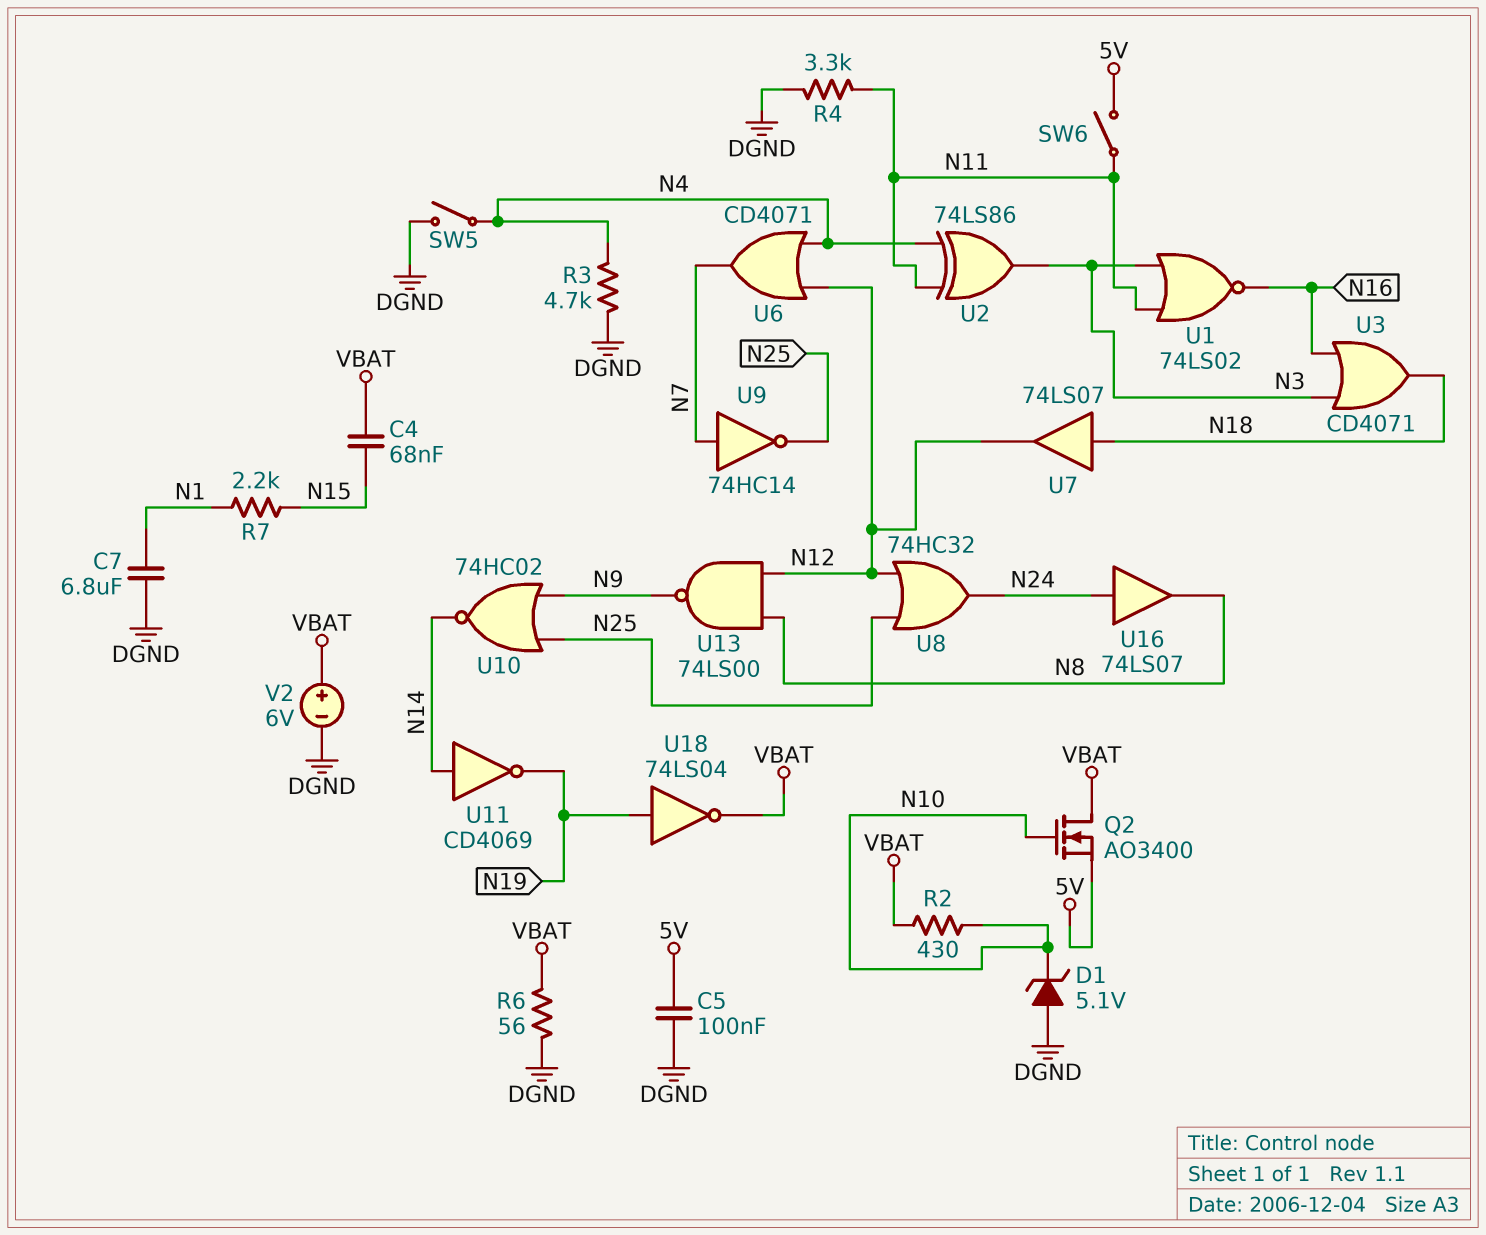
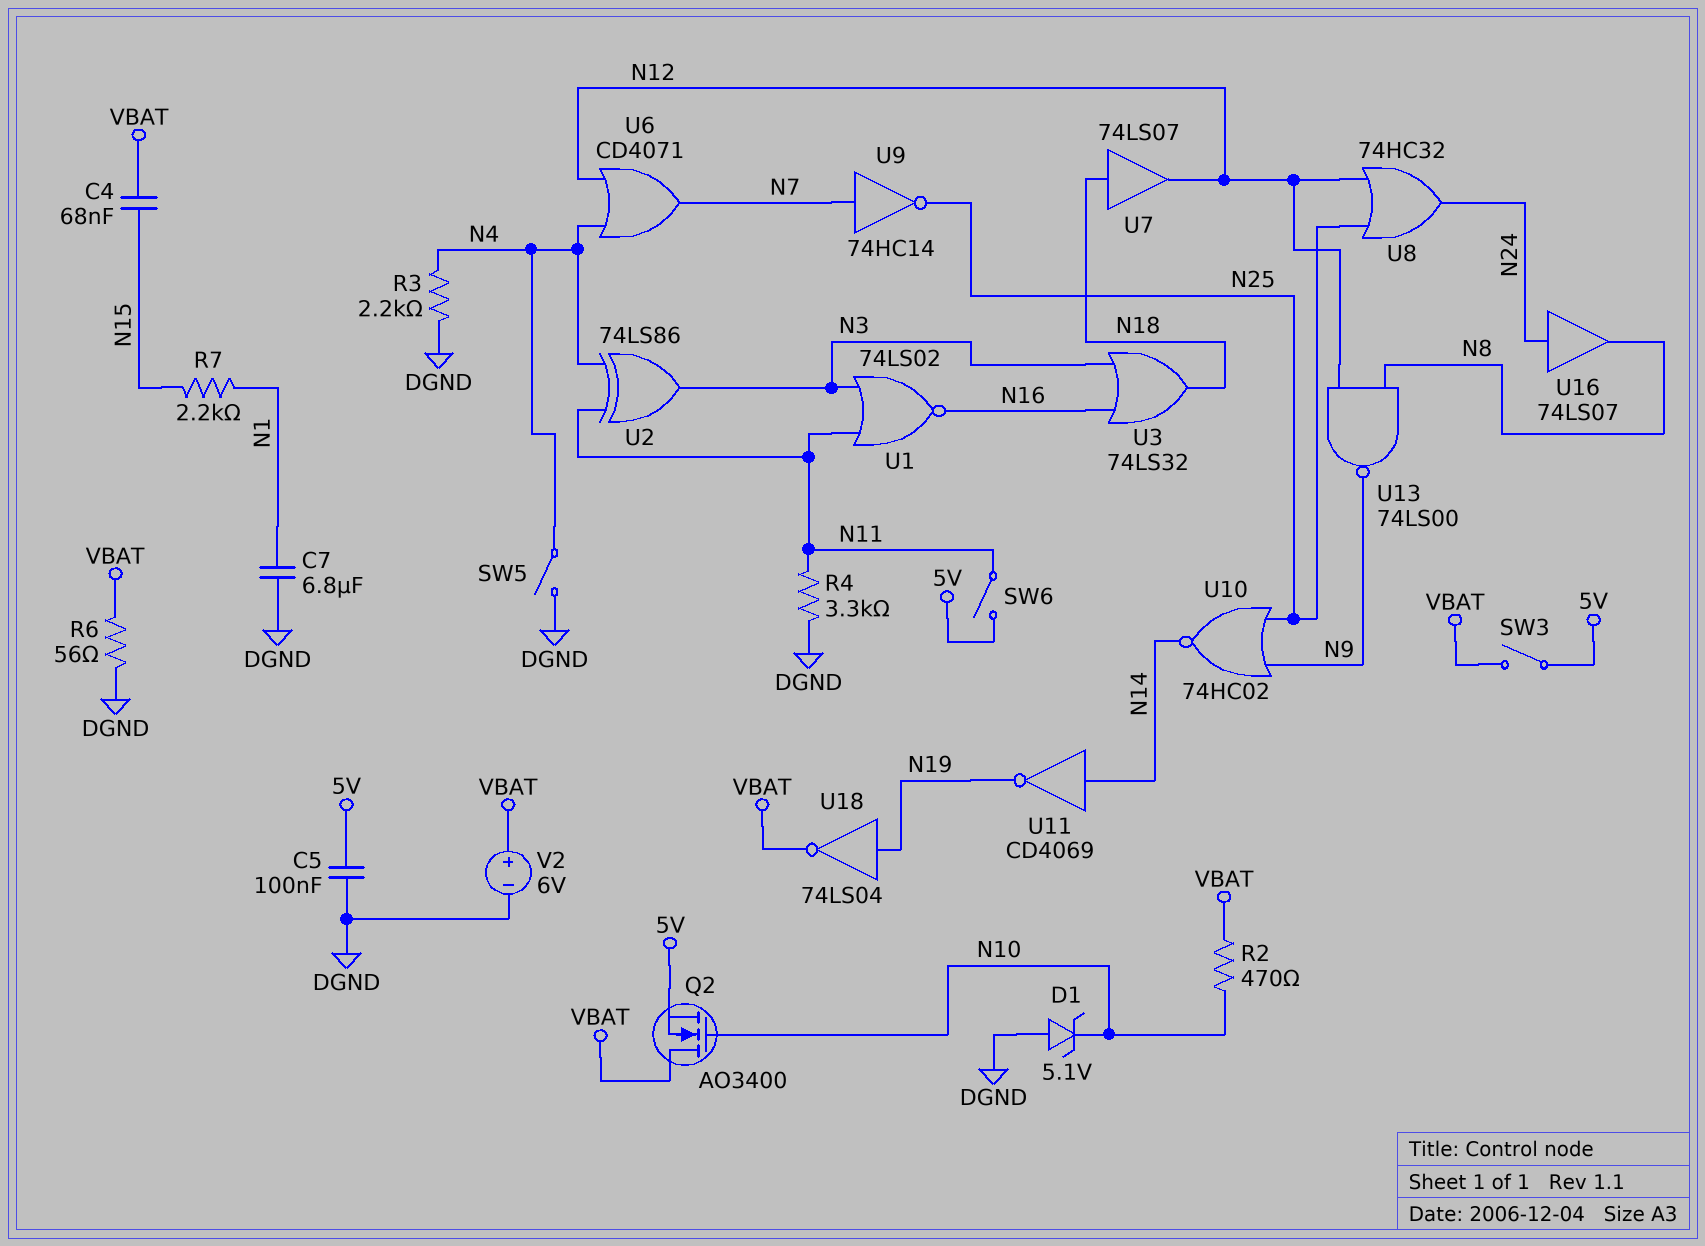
R2: 430 (N10, VBAT) -> 470 (N10, VBAT)
R3: 4.7k (DGND, N4) -> 2.2k (DGND, N4)
SW3: none -> switch (5V, VBAT)
U3: OR CD4071 (in N3, in N16, out N18) -> OR 74LS32 (in N3, in N16, out N18)

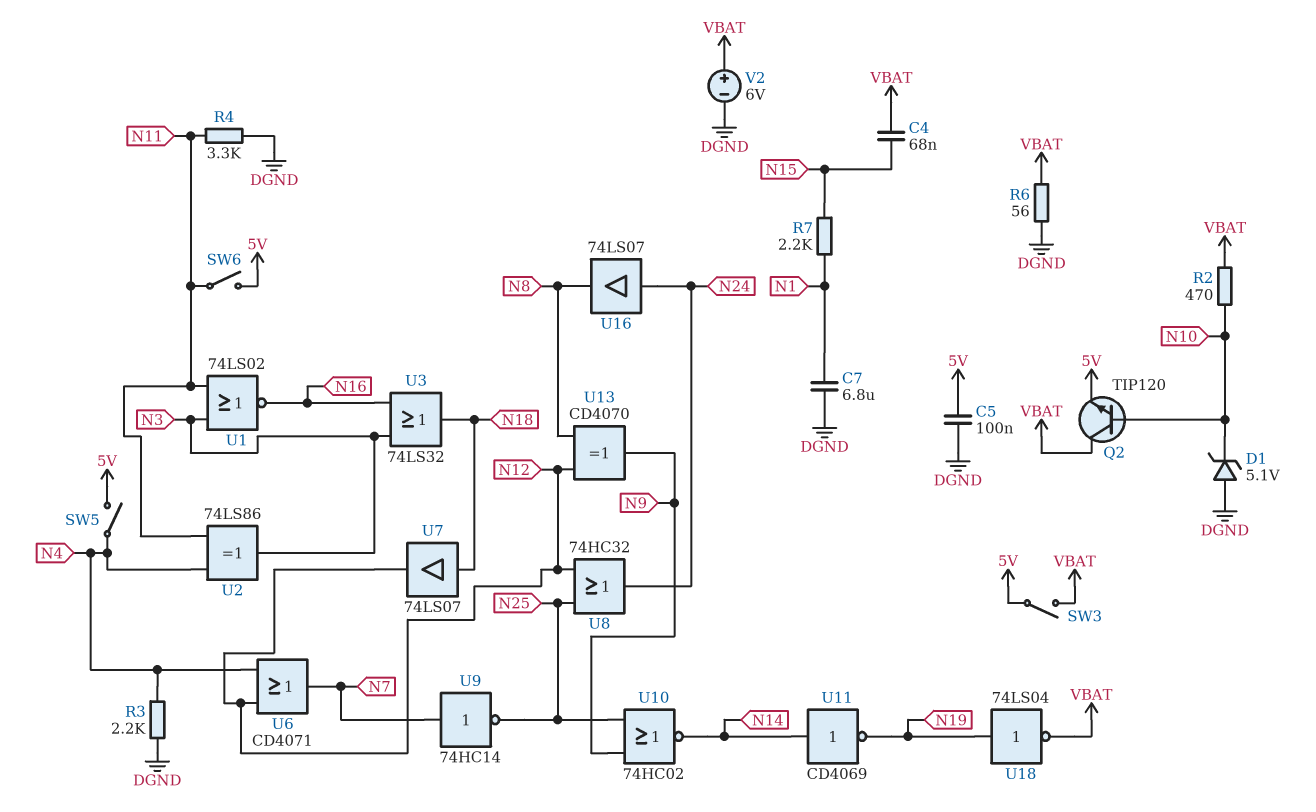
Q2: NMOS AO3400 (G N10, D VBAT, S 5V) -> NPN TIP120 (B N10, C VBAT, E 5V)
SW5: switch (DGND, N4) -> switch (5V, N4)
U13: NAND 74LS00 (in N8, in N12, out N9) -> XOR CD4070 (in N8, in N12, out N9)

